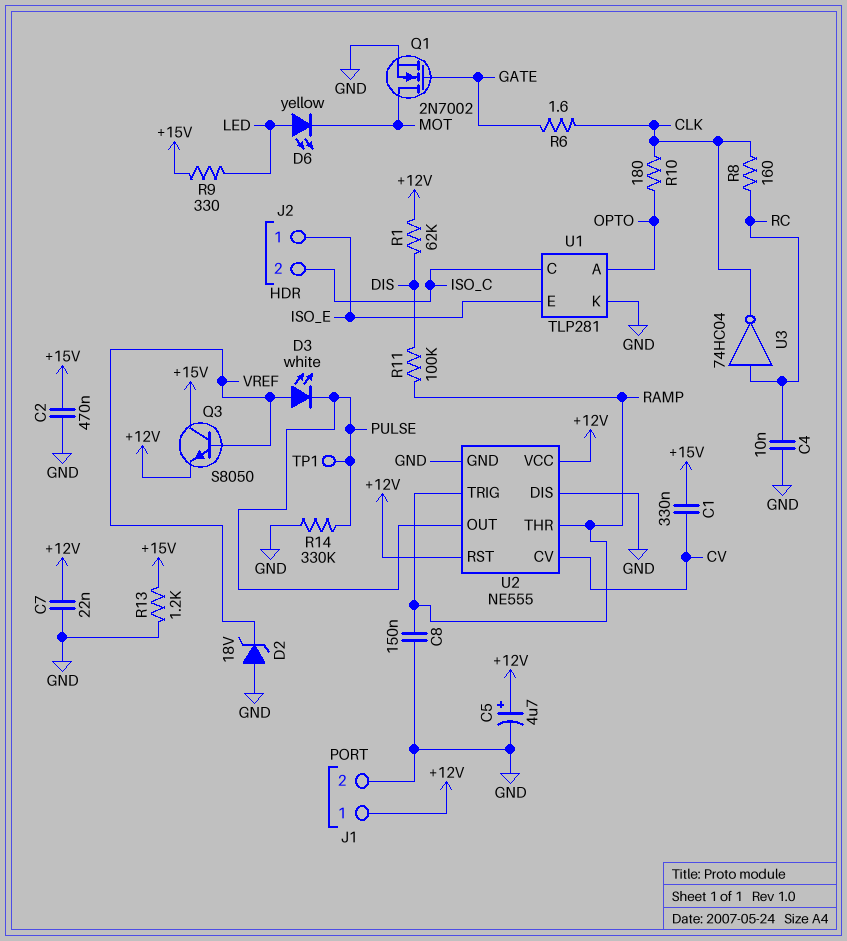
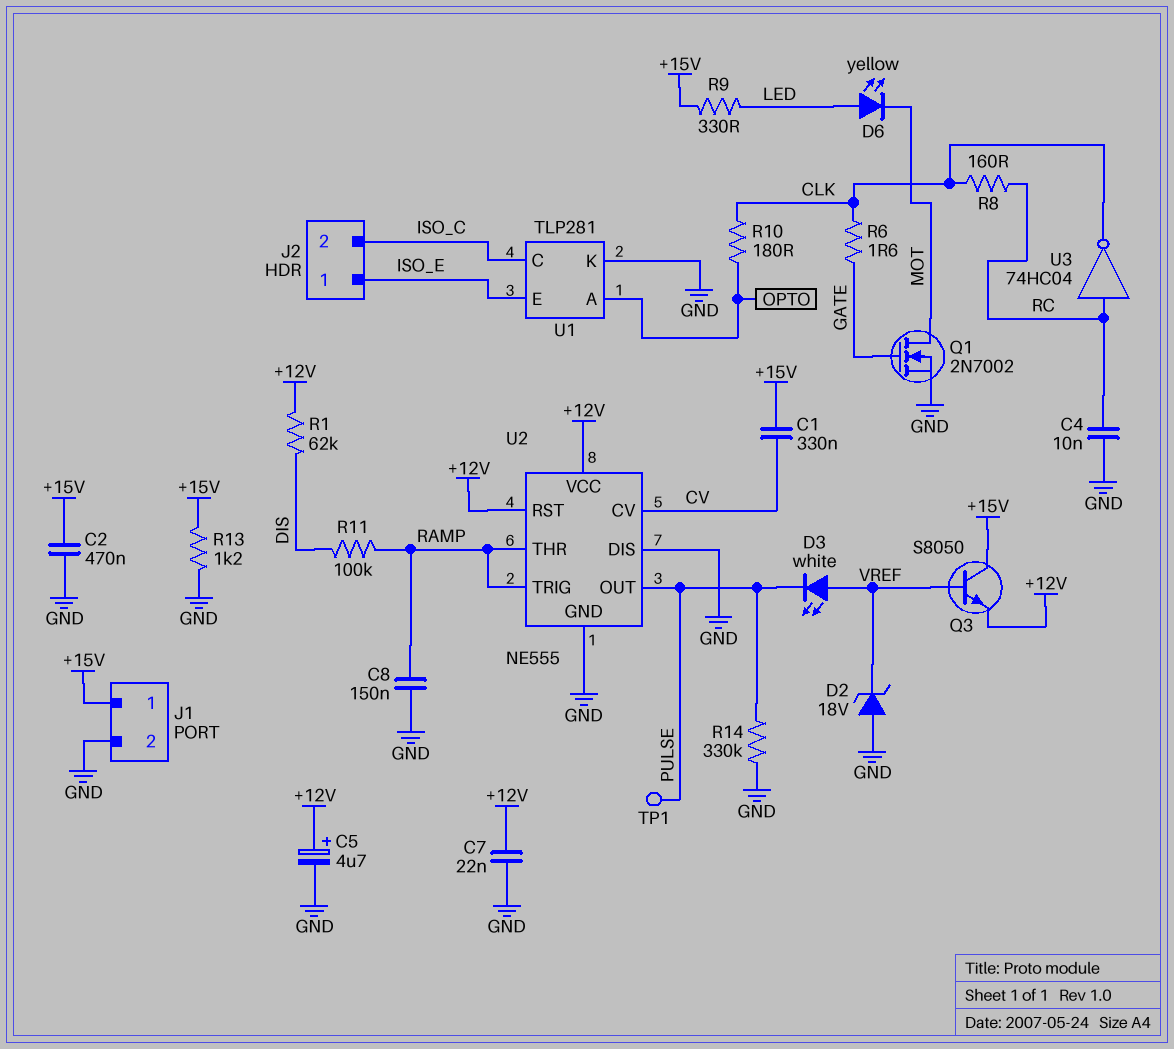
J1 pin 1: +12V -> +15V

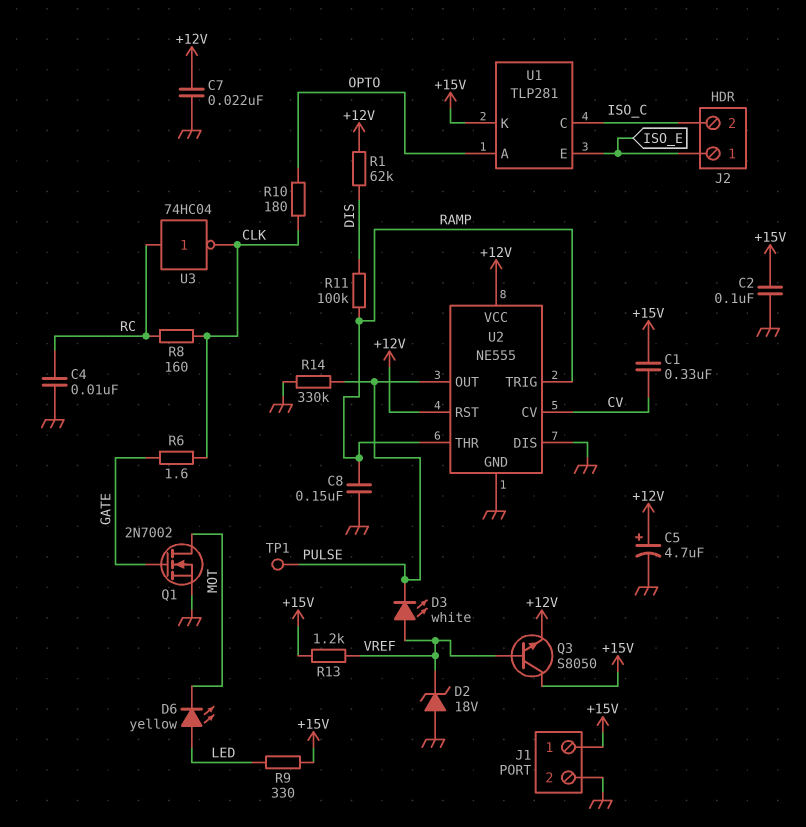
C2: 470nF (+15V, GND) -> 100nF (+15V, GND)
R13: 1.2k (+15V, GND) -> 1.2k (+15V, VREF)
U1 pin K: GND -> +15V

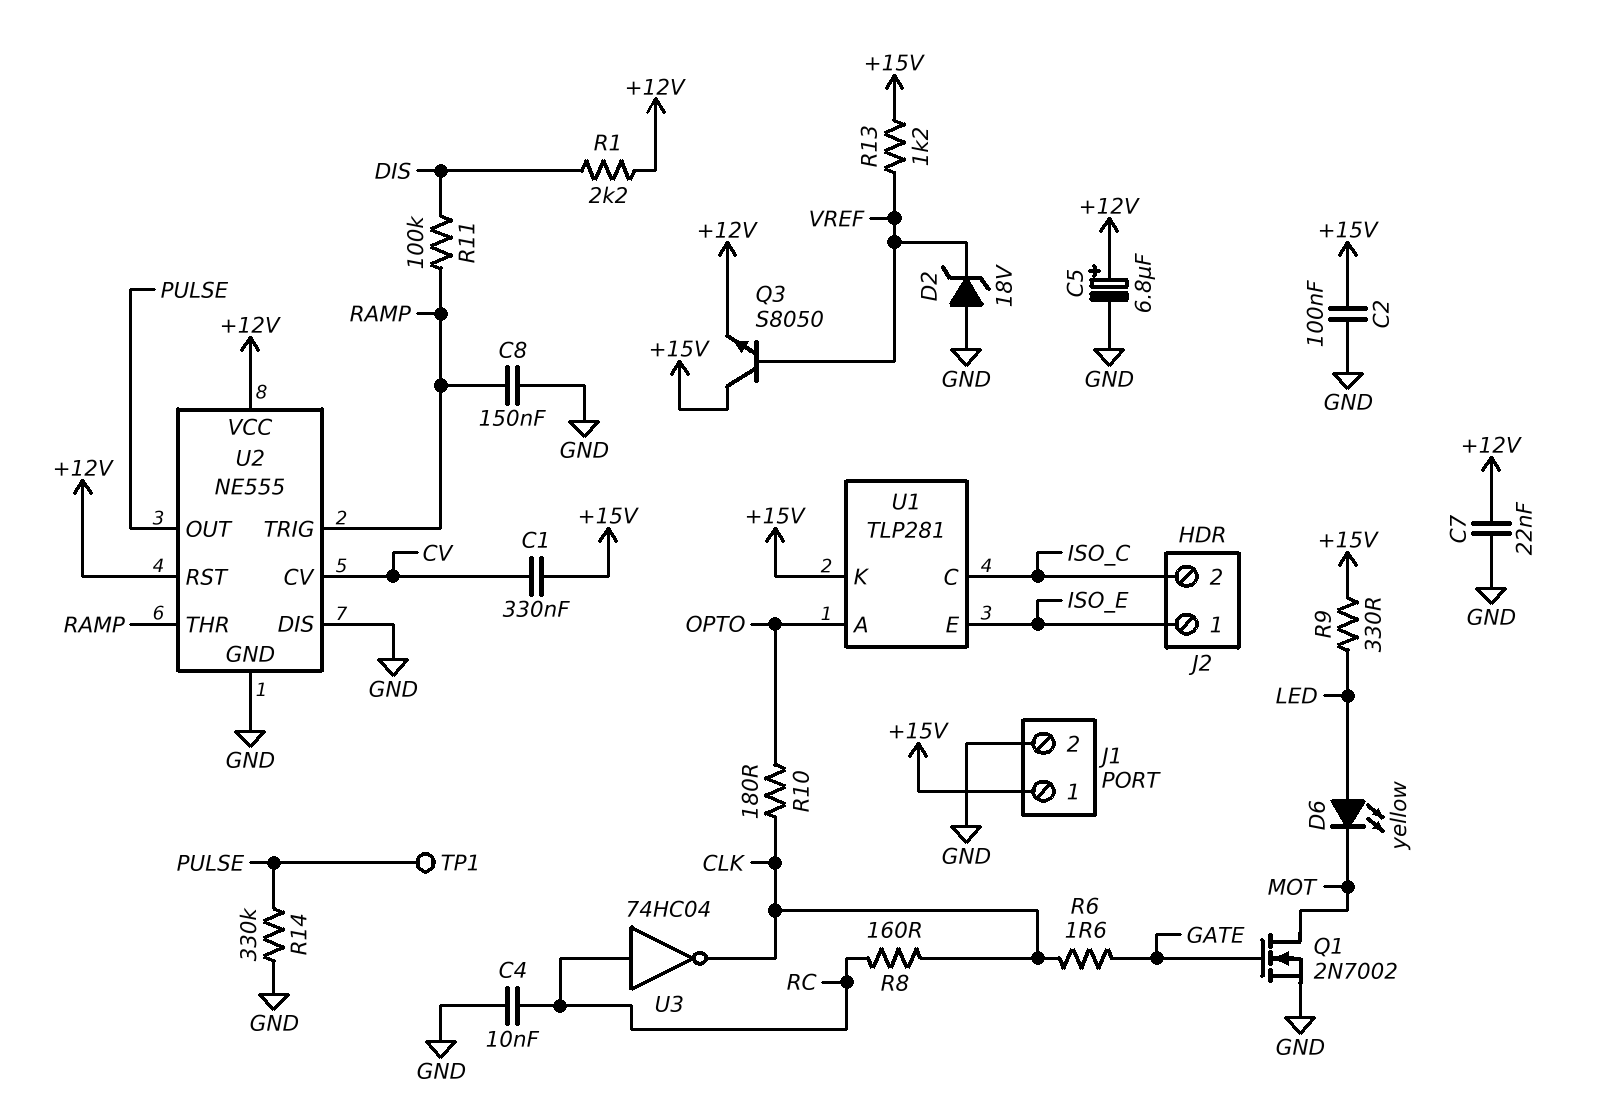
C5: 4.7uF (plus +12V, minus GND) -> 6.8uF (plus +12V, minus GND)
D3: LED white (A VREF, K PULSE) -> none
R1: 62k (+12V, DIS) -> 2.2k (+12V, DIS)

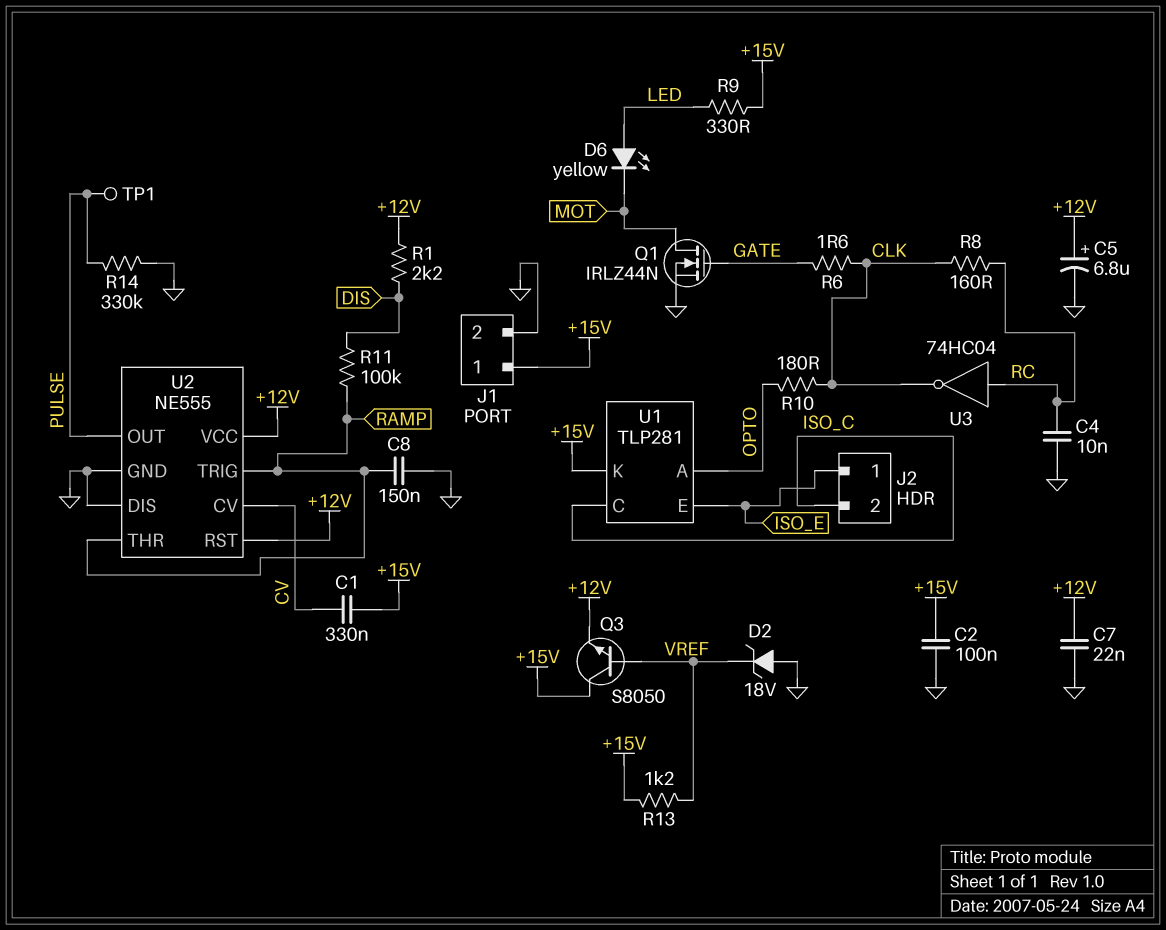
Q1: NMOS 2N7002 (G GATE, D MOT, S GND) -> NMOS IRLZ44N (G GATE, D MOT, S GND)

